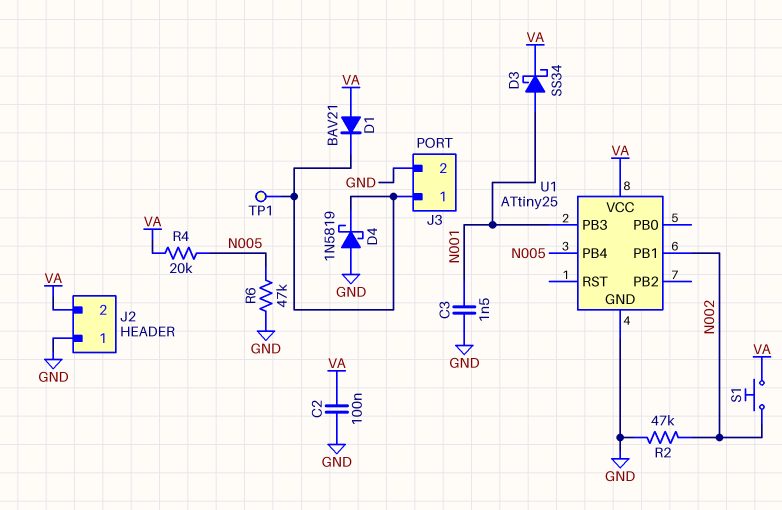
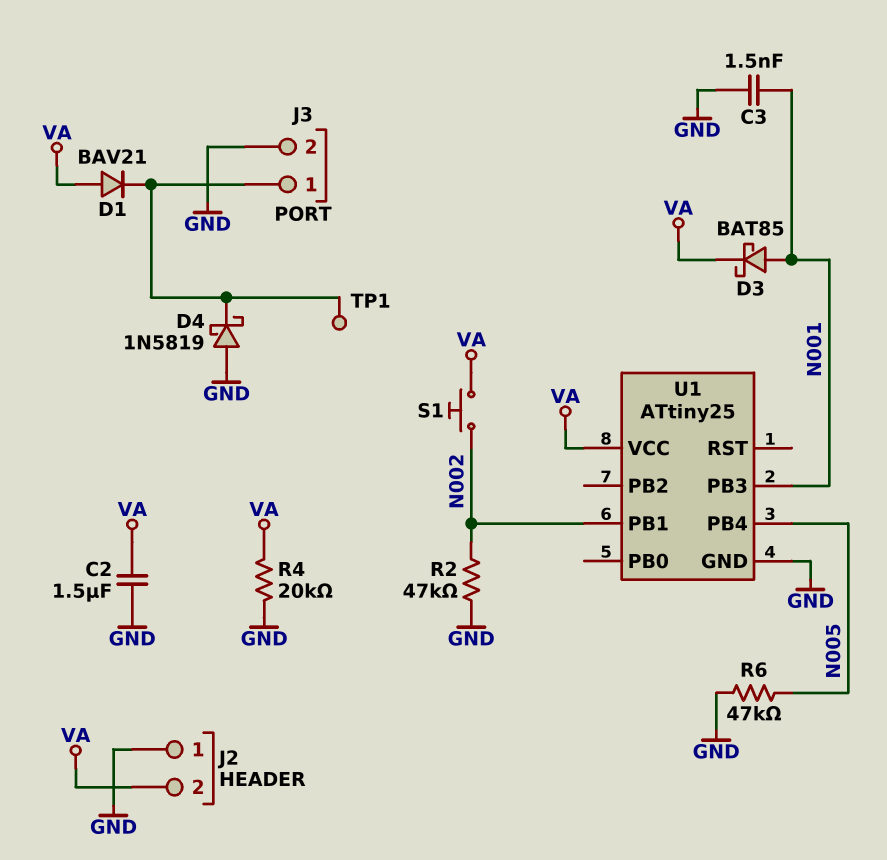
C2: 100nF (GND, VA) -> 1.5uF (GND, VA)
D3: schottky SS34 (A N001, K VA) -> schottky BAT85 (A N001, K VA)
R4: 20k (N005, VA) -> 20k (GND, VA)

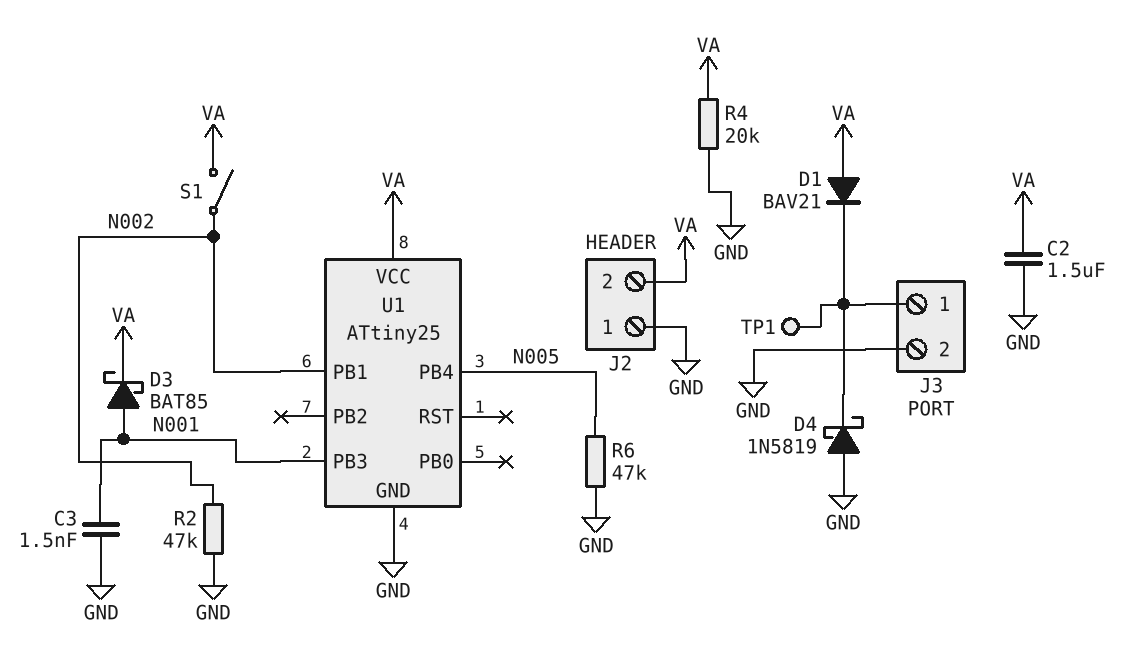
S1: button (N002, VA) -> switch (N002, VA)

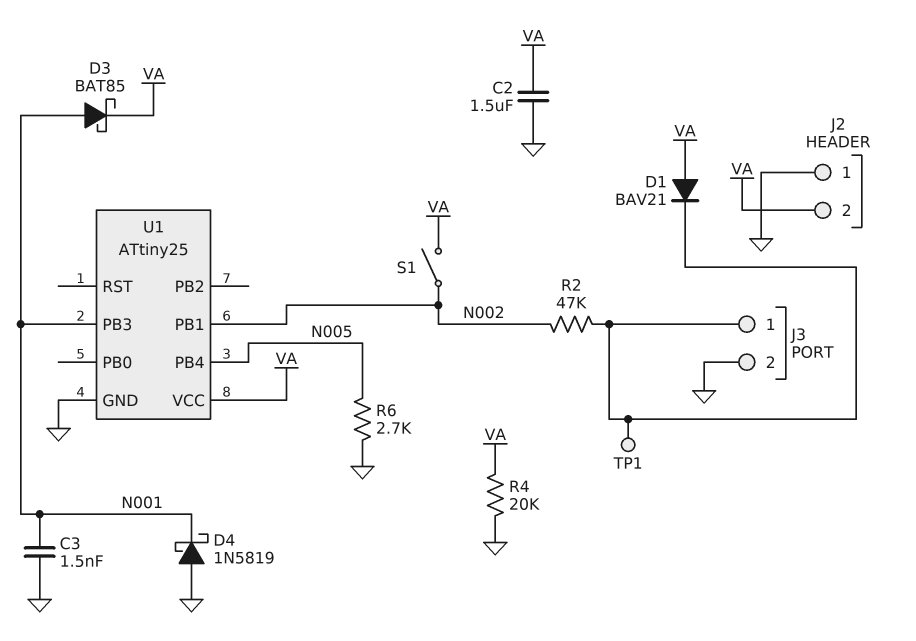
D4: schottky 1N5819 (A GND, K J3/1) -> schottky 1N5819 (A GND, K N001)
R2: 47k (GND, N002) -> 47k (J3/1, N002)
R6: 47k (GND, N005) -> 2.7k (GND, N005)

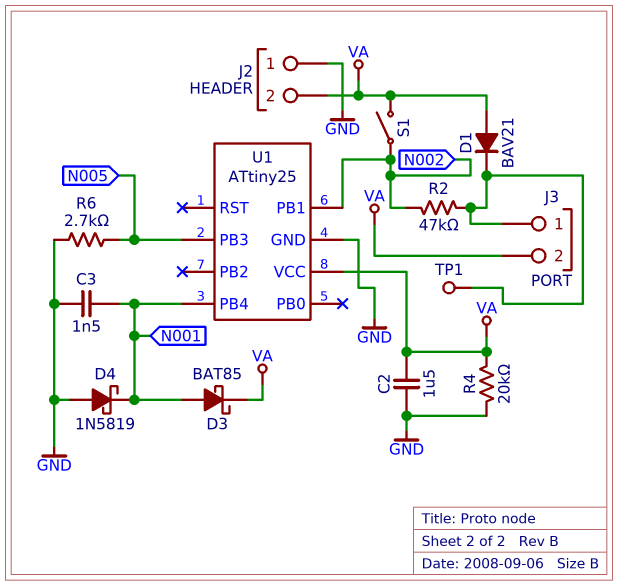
J3 pin 2: GND -> VA
U1 pin PB3: N001 -> N005
U1 pin PB4: N005 -> N001

